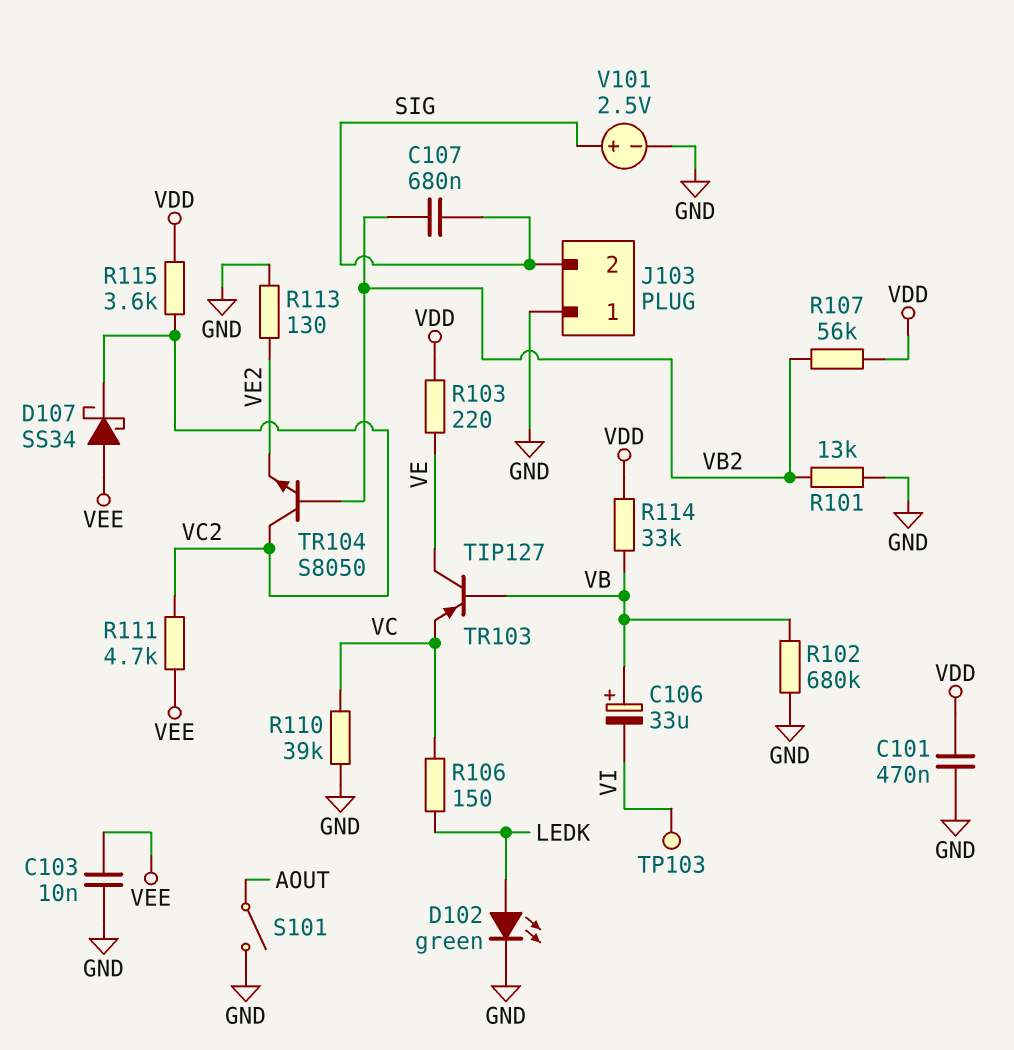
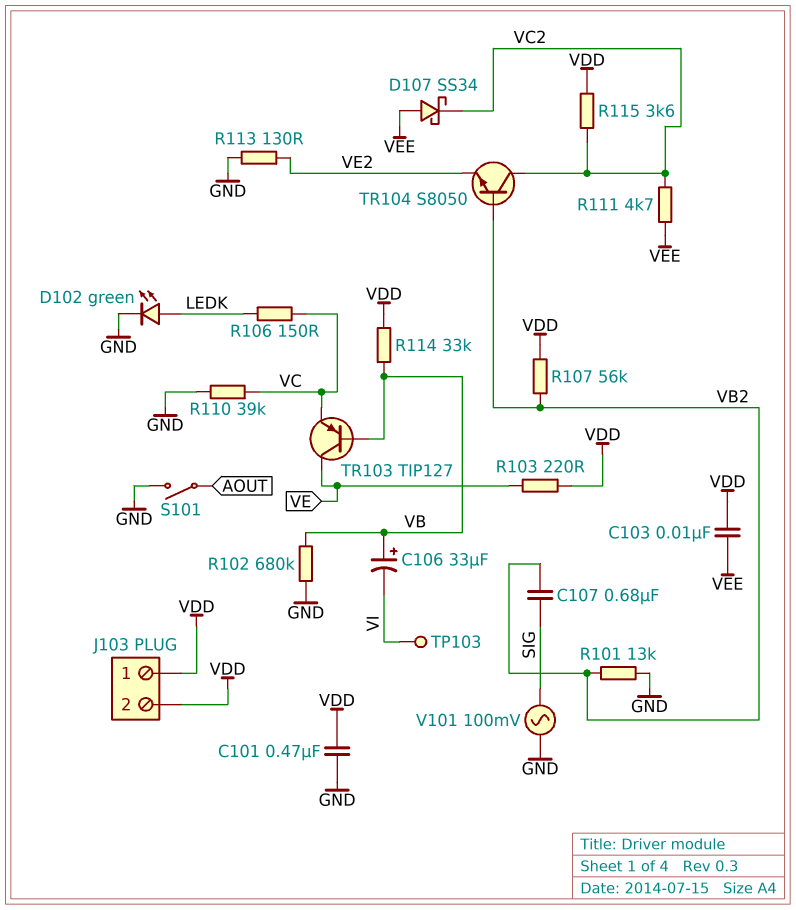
C103: 10nF (GND, VEE) -> 10nF (VDD, VEE)
J103 pin 1: GND -> VDD
J103 pin 2: SIG -> VDD
V101: 2.5V (plus SIG, minus GND) -> AC 100mV (GND, SIG)

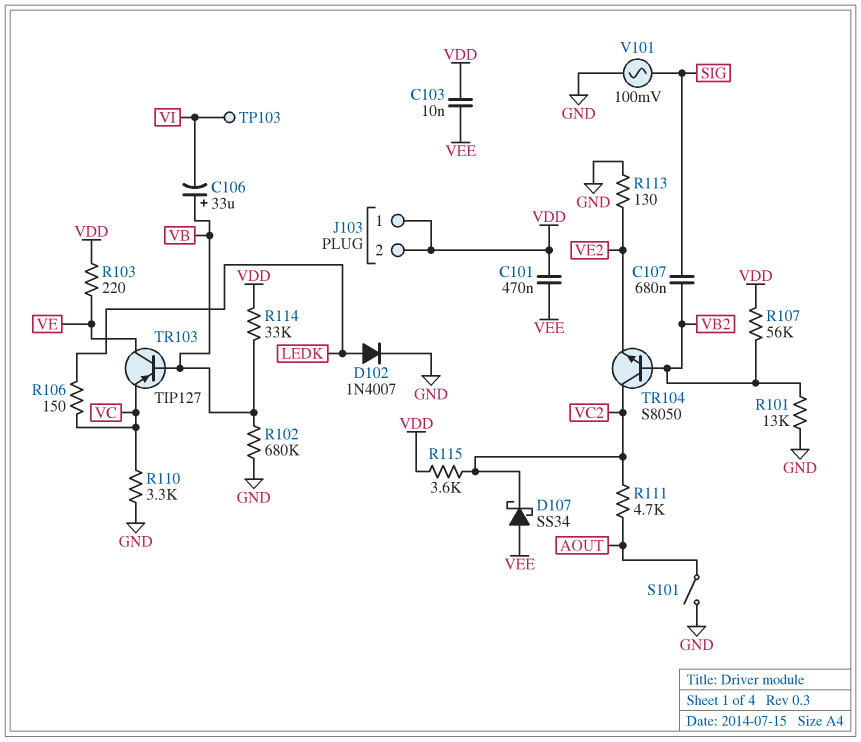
C101: 470nF (GND, VDD) -> 470nF (VDD, VEE)
D102: LED green (A LEDK, K GND) -> diode 1N4007 (A LEDK, K GND)
R110: 39k (GND, VC) -> 3.3k (GND, VC)
R111: 4.7k (VC2, VEE) -> 4.7k (AOUT, VC2)

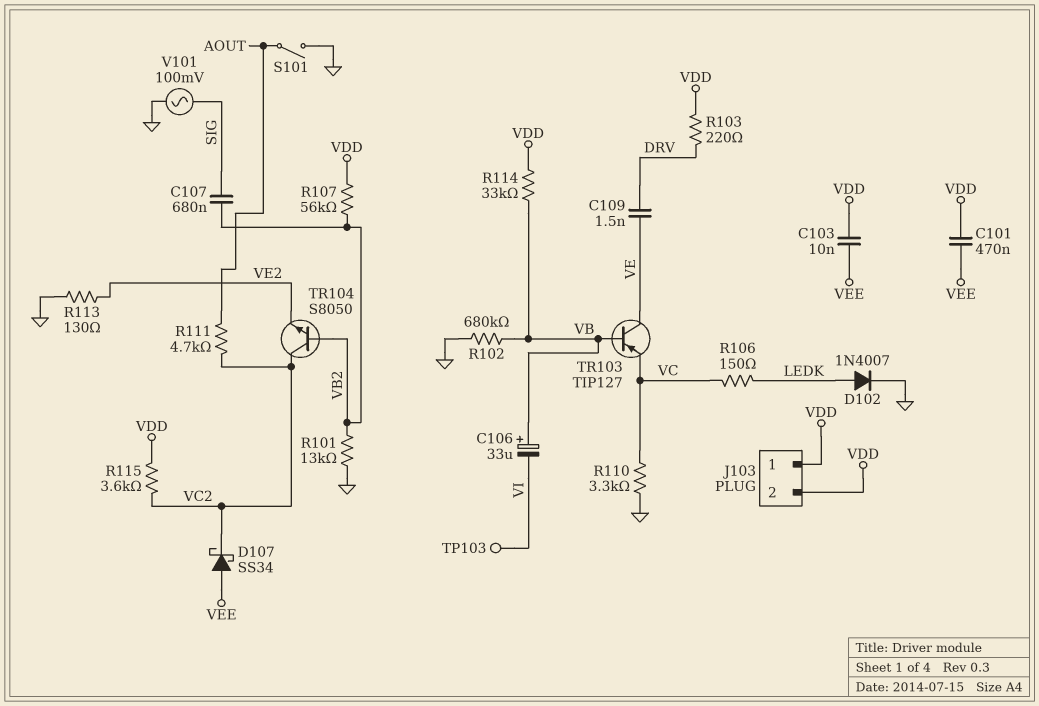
C109: none -> 1.5nF (DRV, VE)
R103: 220 (VDD, VE) -> 220 (DRV, VDD)

